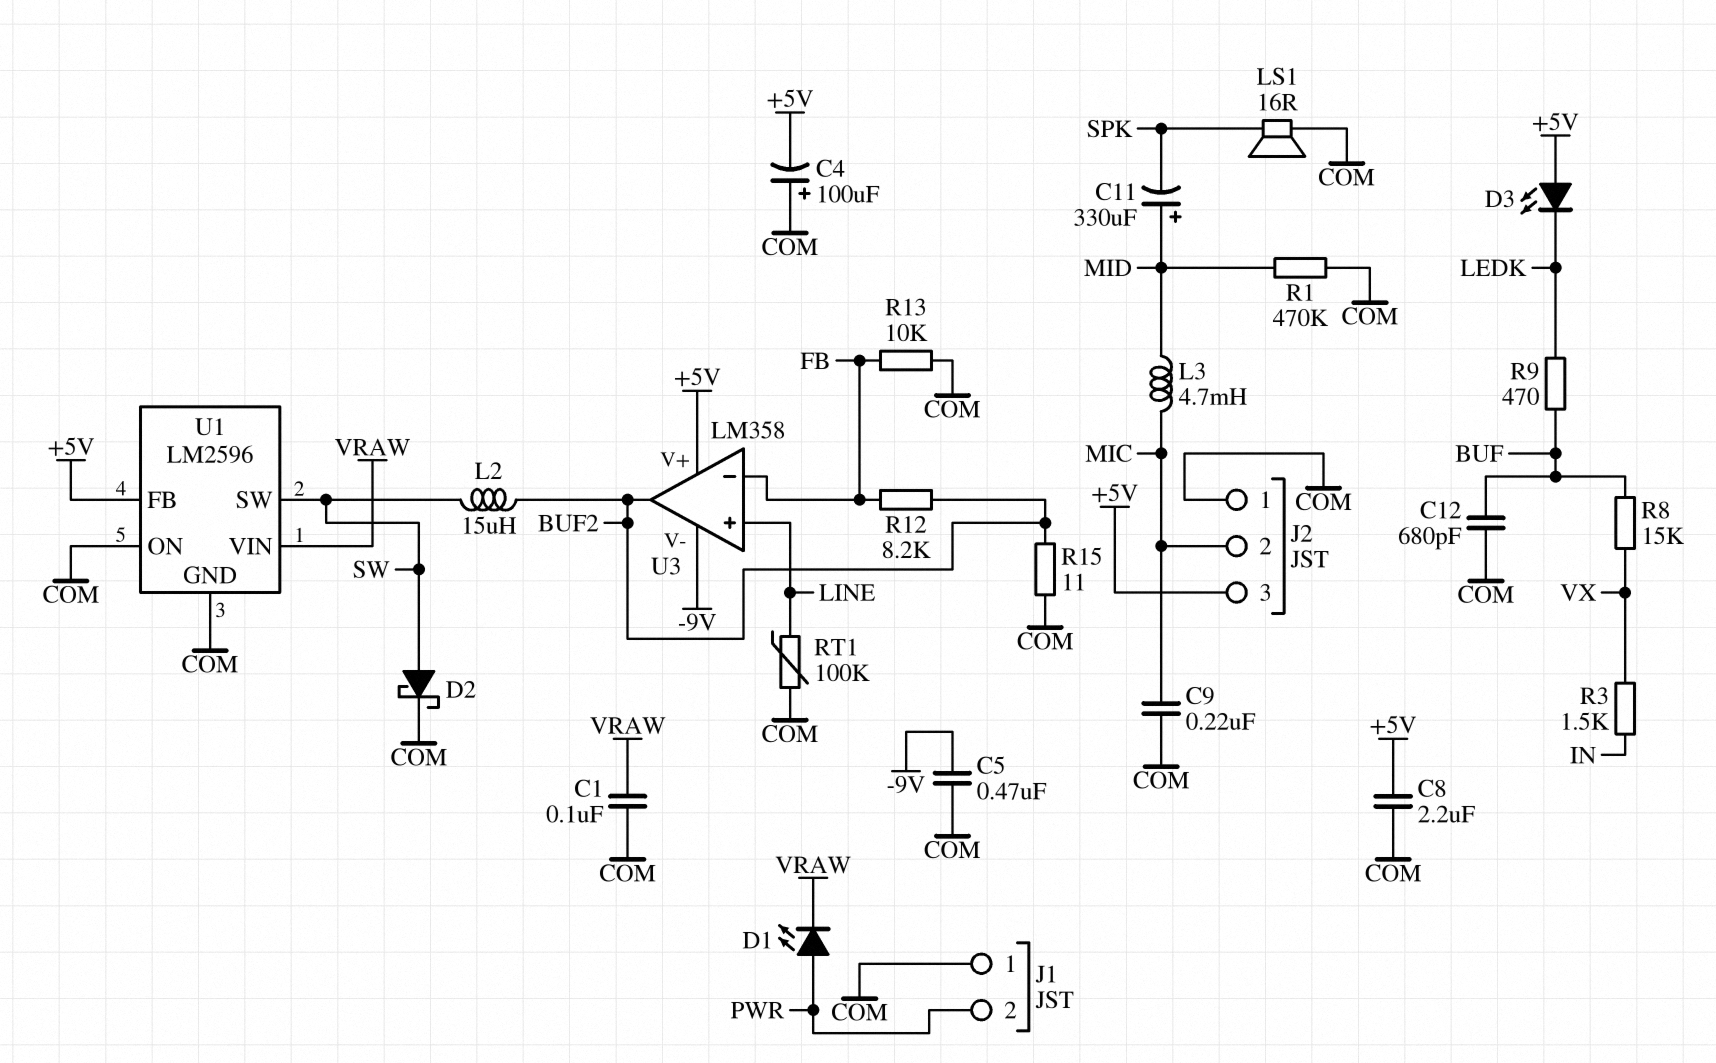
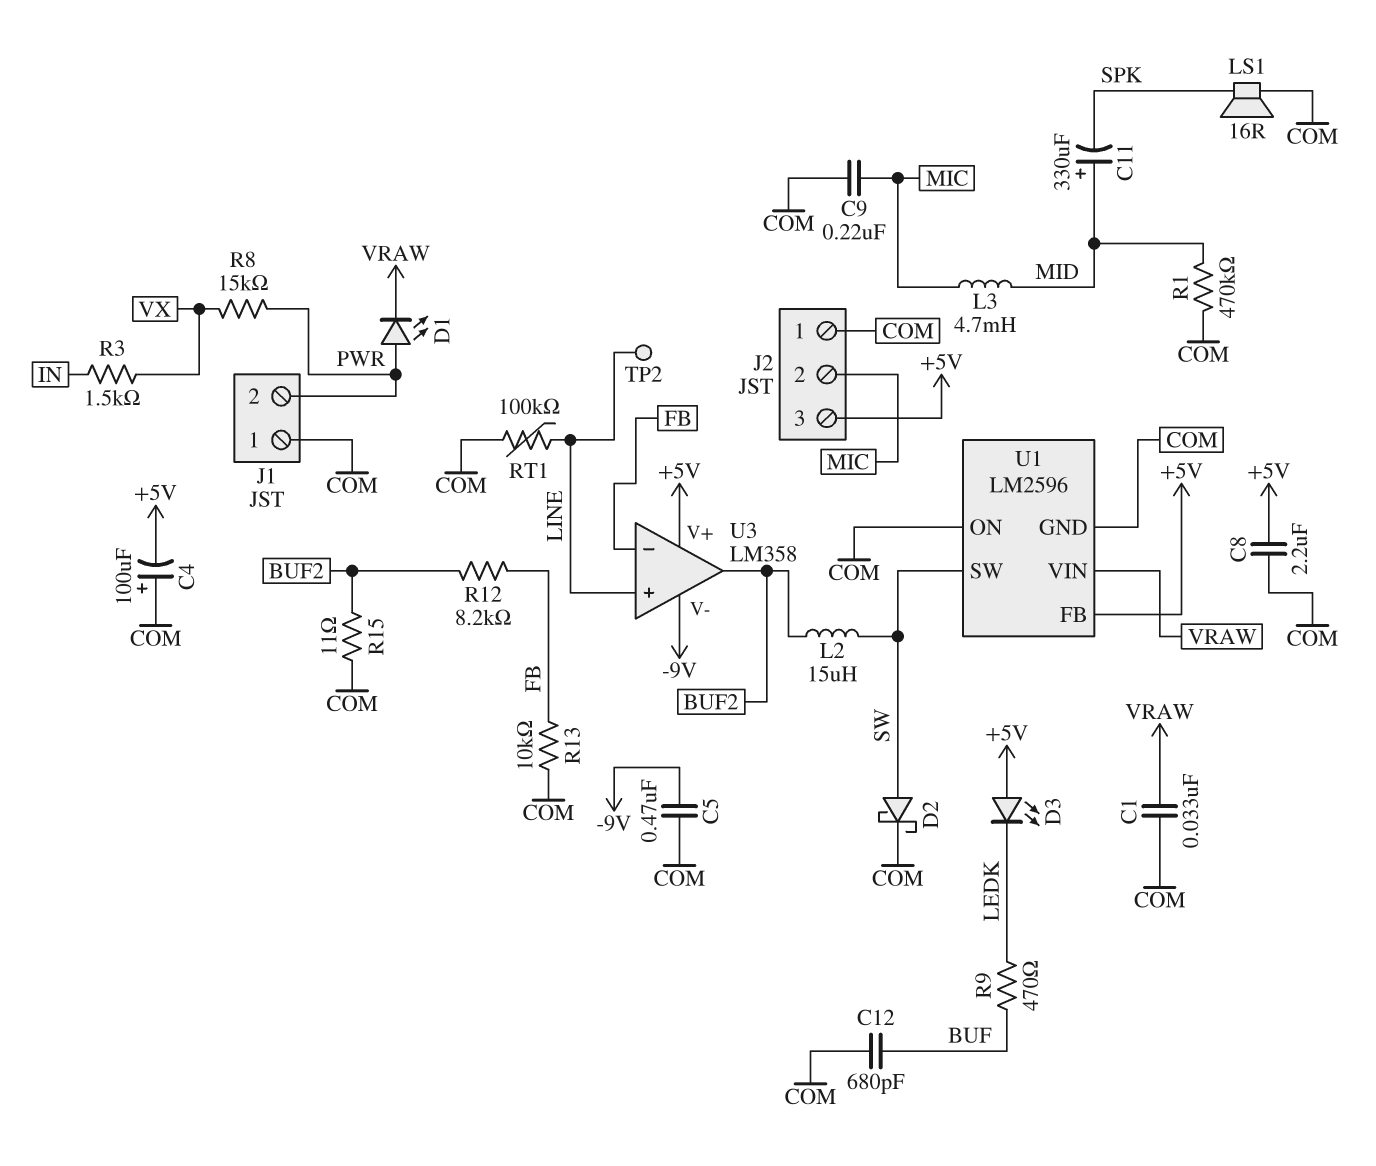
C1: 100nF (COM, VRAW) -> 33nF (COM, VRAW)
R8: 15k (BUF, VX) -> 15k (PWR, VX)
TP2: none -> test point (LINE)

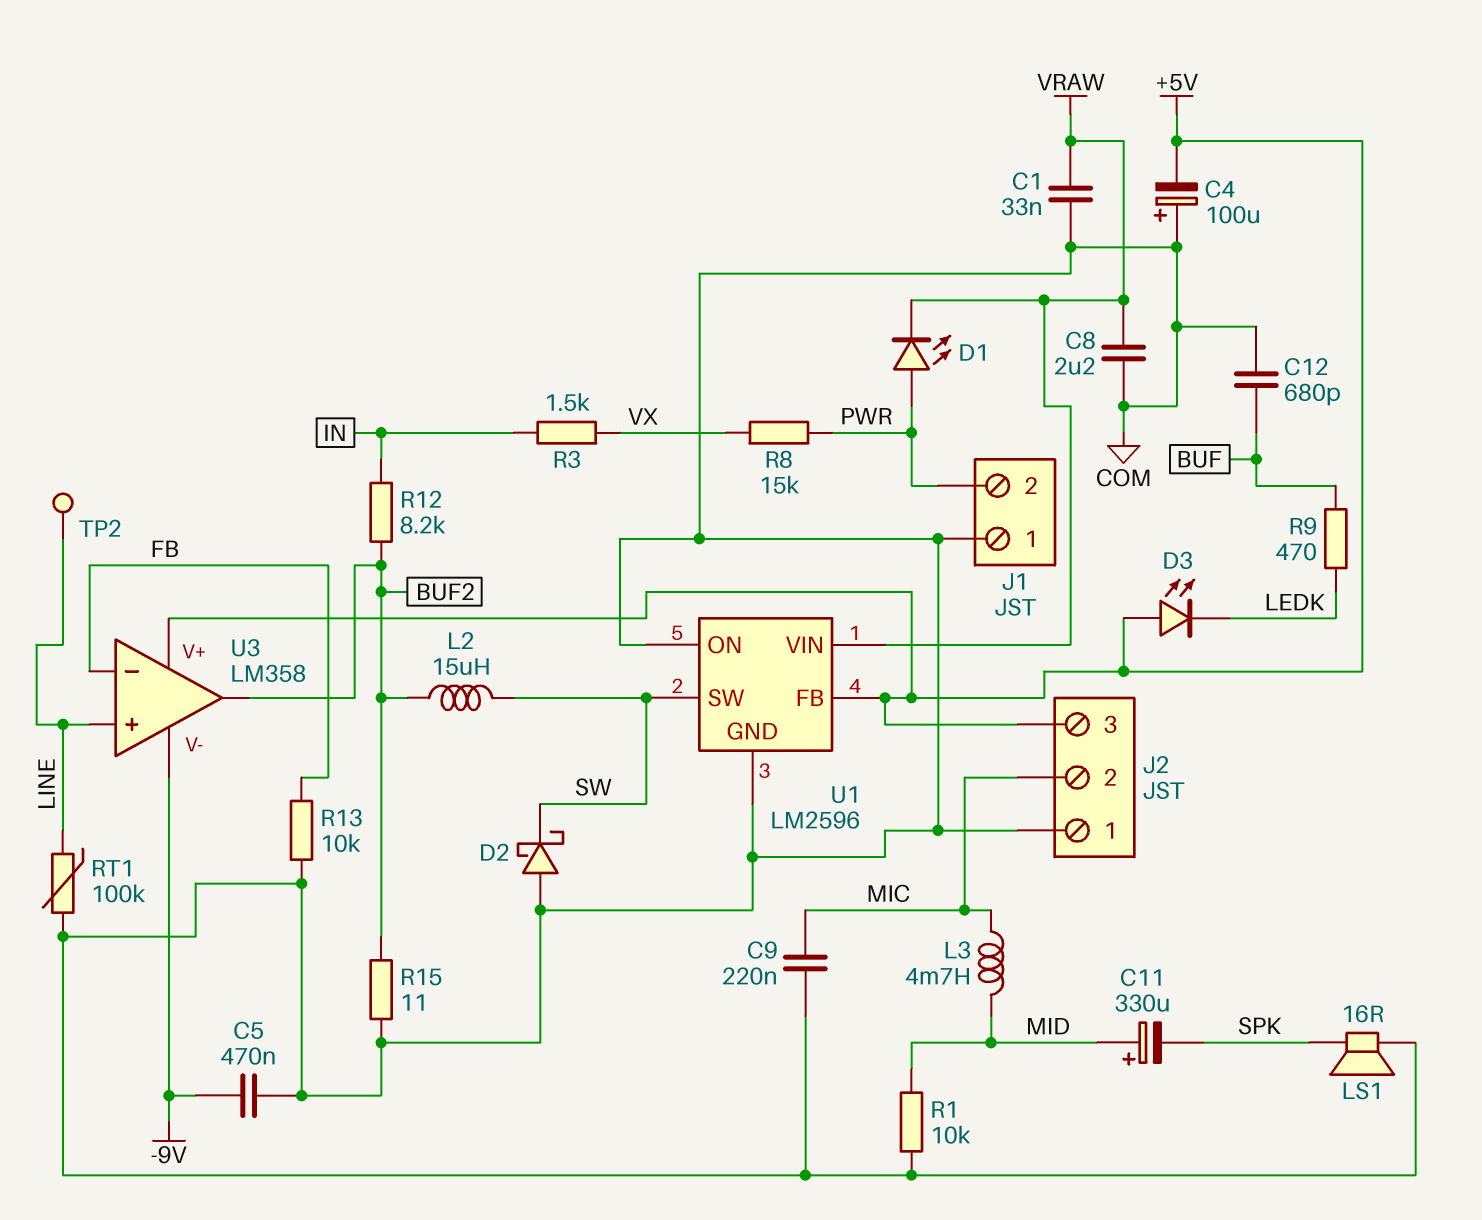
C8: 2.2uF (+5V, COM) -> 2.2uF (COM, VRAW)
D2: schottky (A SW, K COM) -> schottky (A COM, K SW)
R1: 470k (COM, MID) -> 10k (COM, MID)
R12: 8.2k (BUF2, FB) -> 8.2k (BUF2, IN)

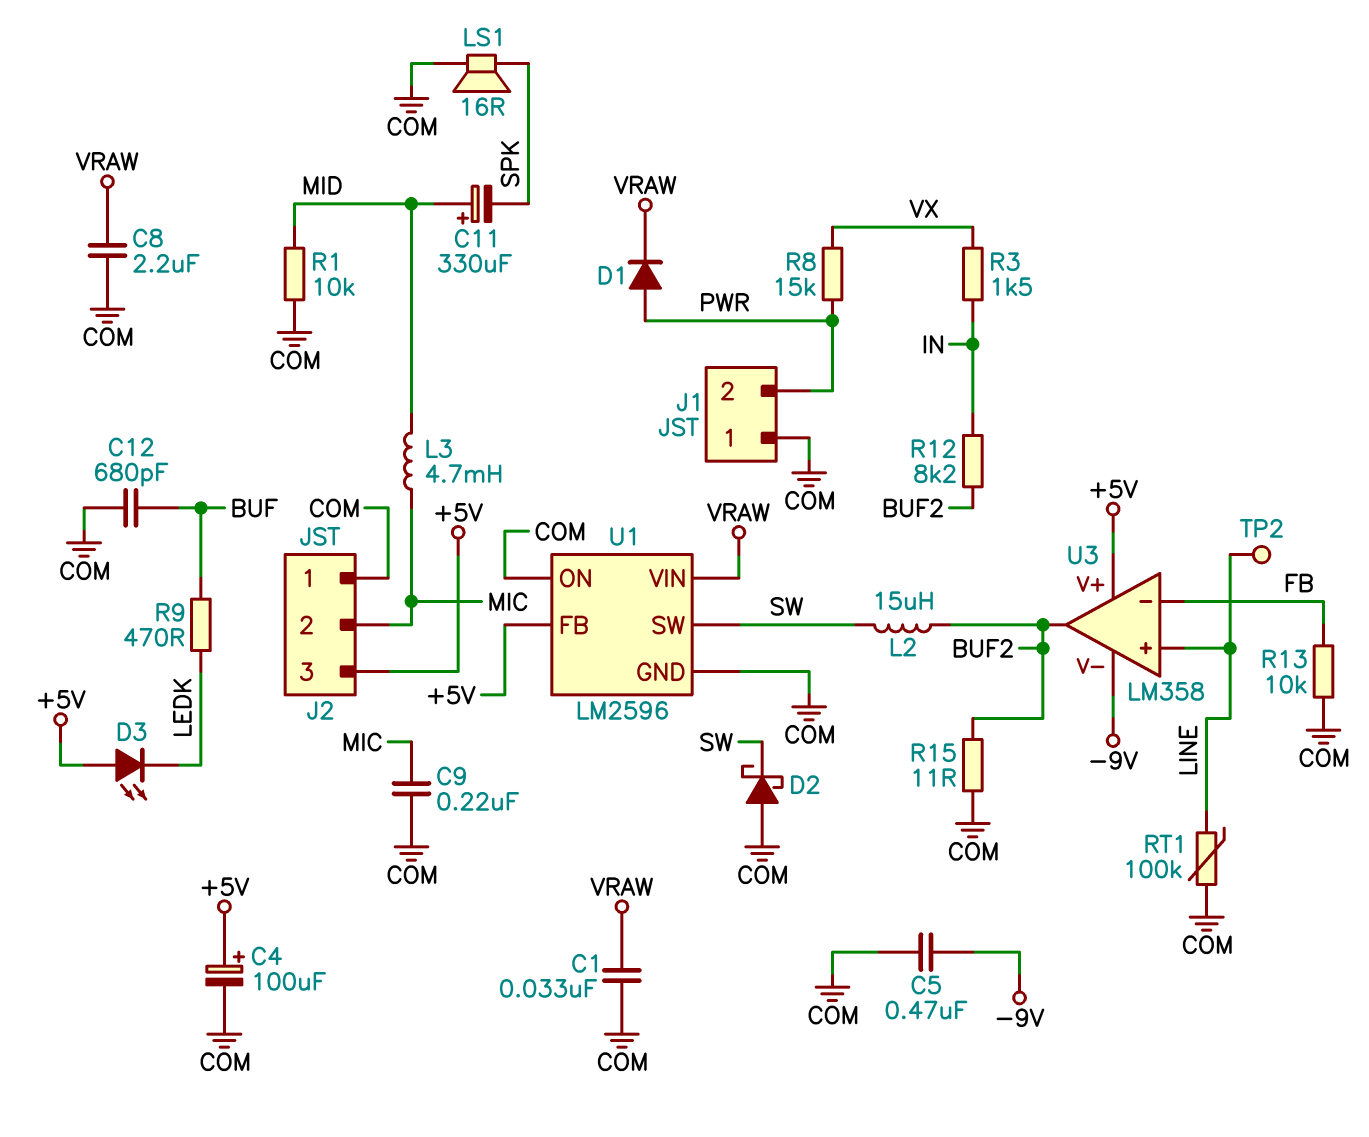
C4: 100uF (plus COM, minus +5V) -> 100uF (plus +5V, minus COM)
D1: LED (A PWR, K VRAW) -> diode (A PWR, K VRAW)

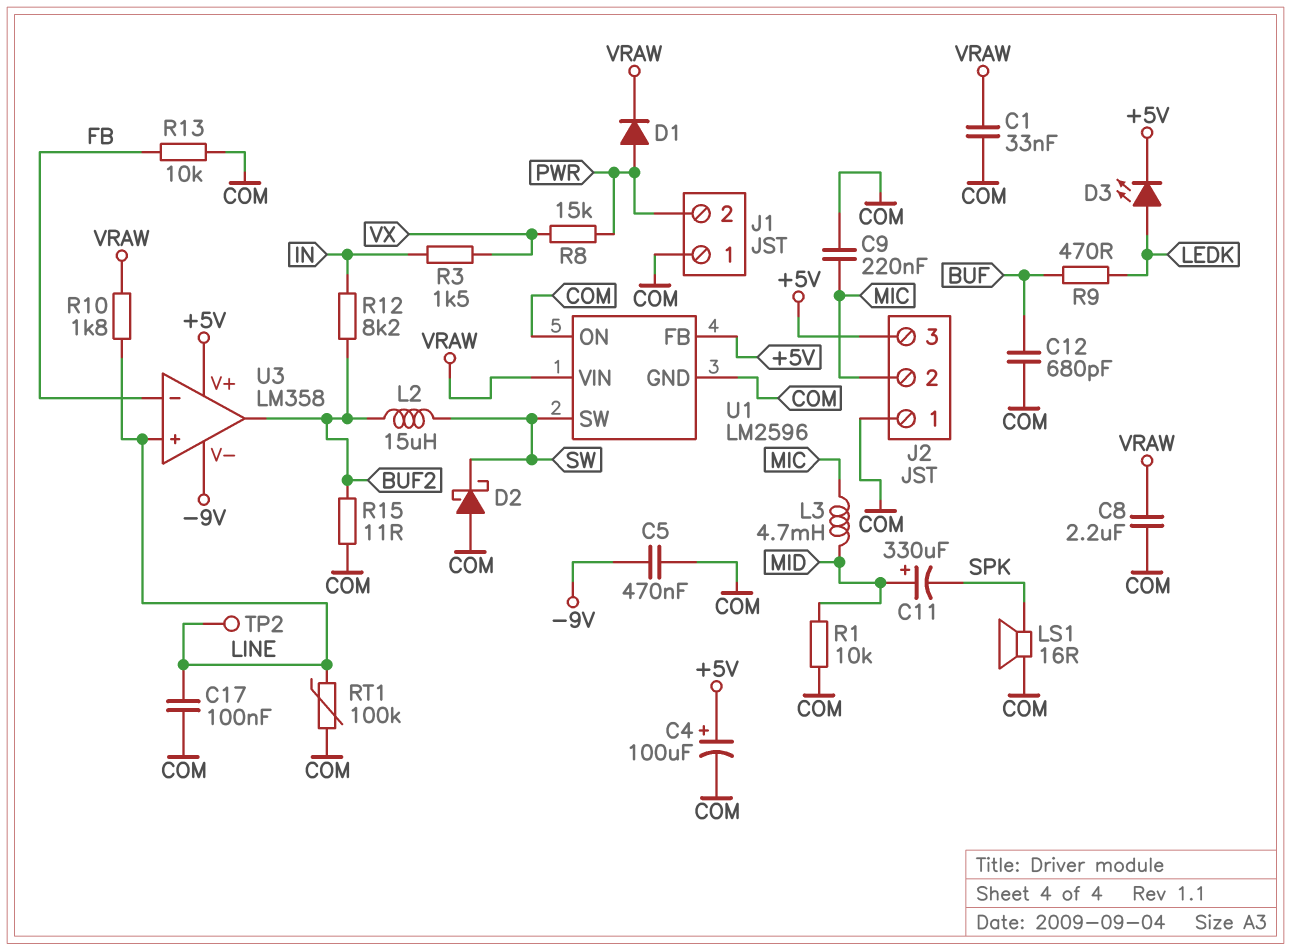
C17: none -> 100nF (COM, LINE)
D3: LED (A +5V, K LEDK) -> LED (A LEDK, K +5V)
R10: none -> 1.8k (LINE, VRAW)

